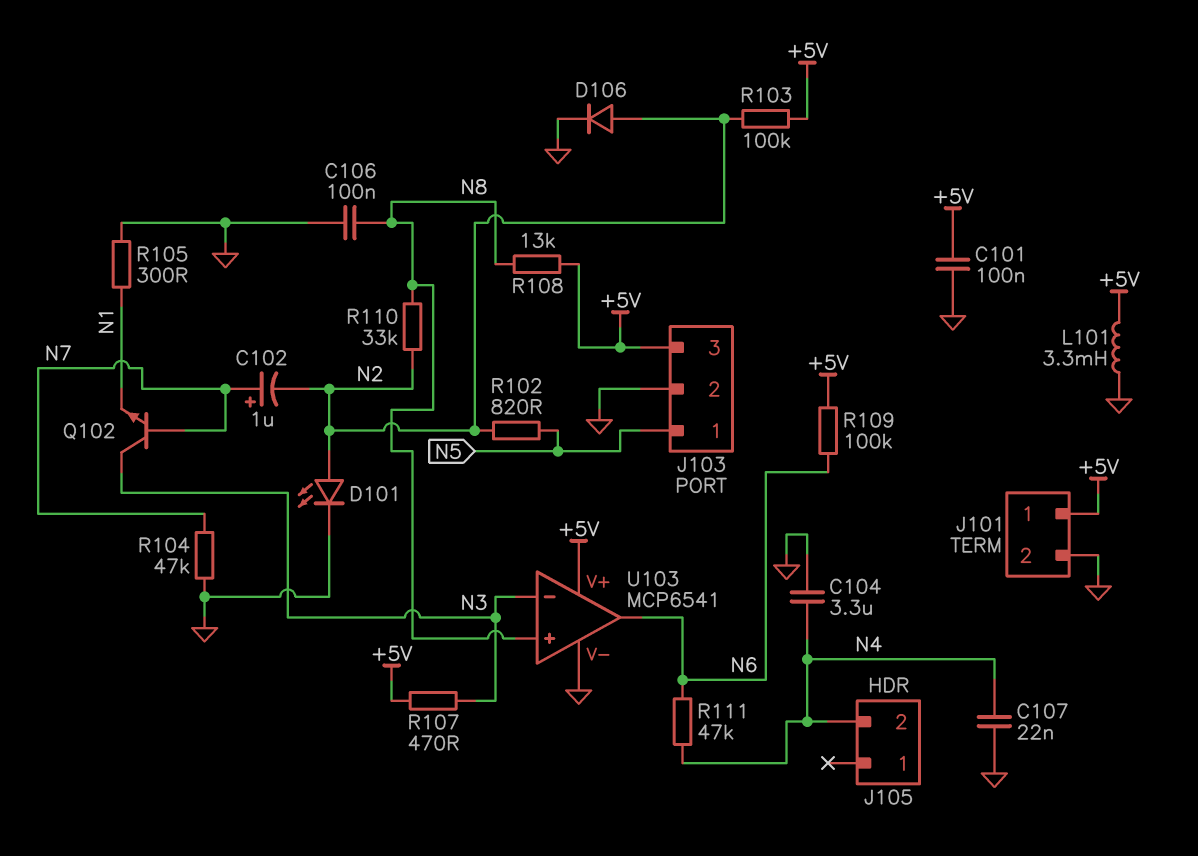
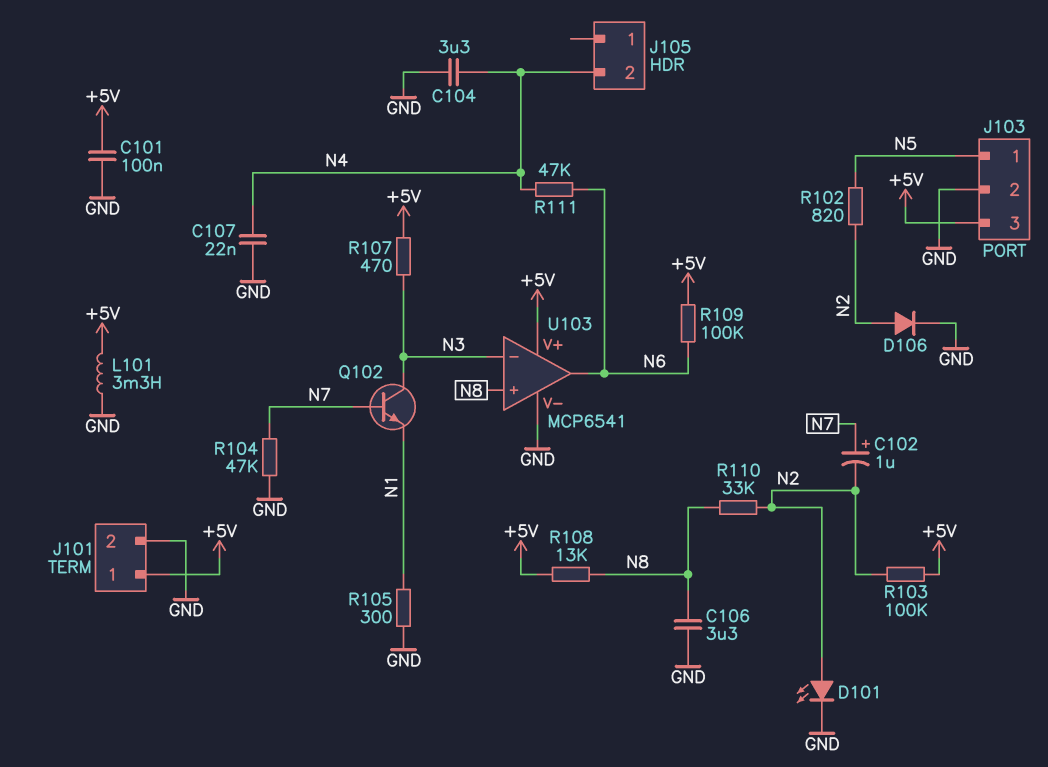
C106: 100nF (GND, N8) -> 3.3uF (GND, N8)

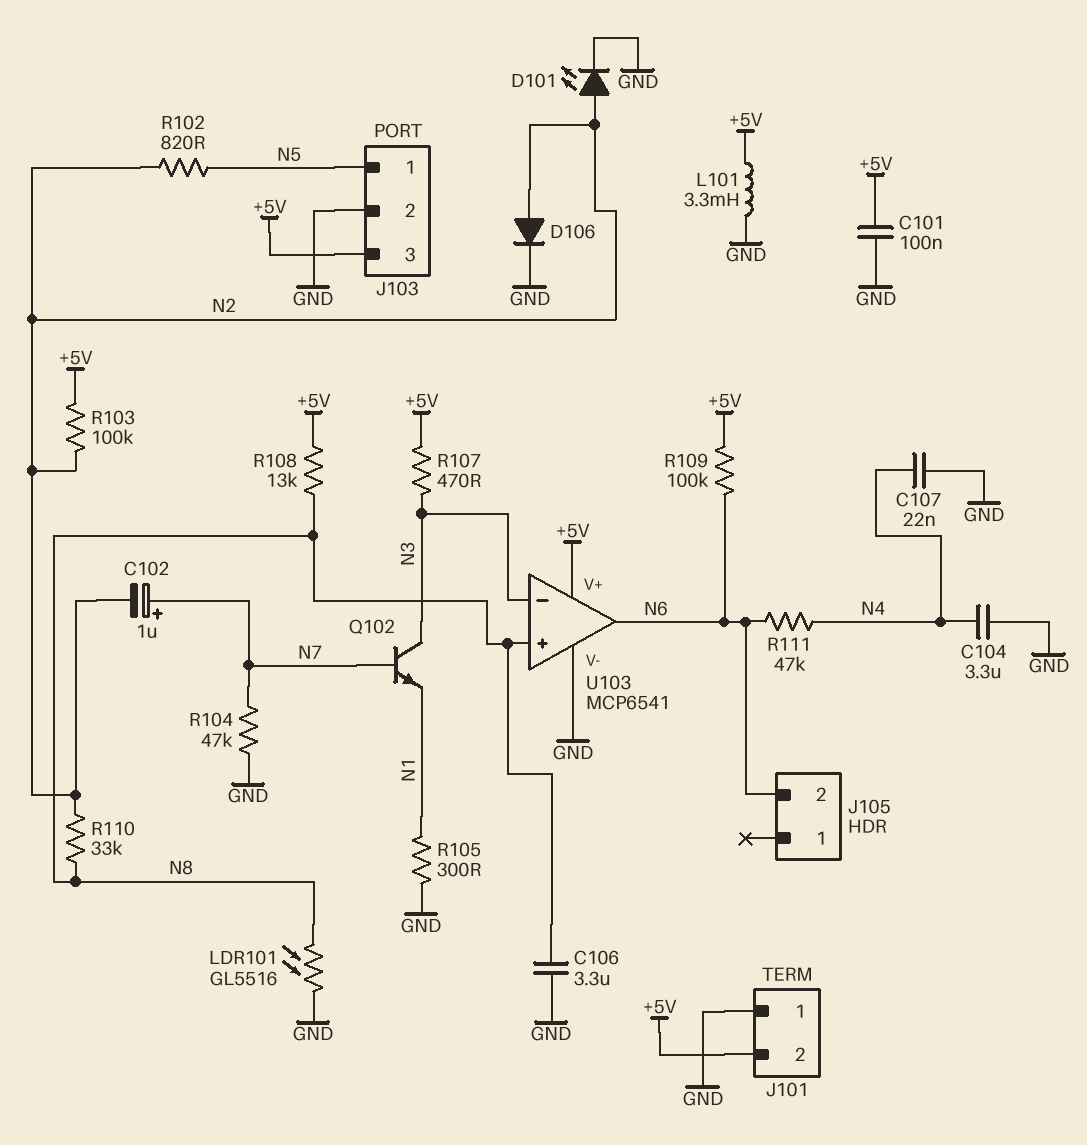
J101 pin 1: +5V -> GND
J101 pin 2: GND -> +5V
J105 pin 2: N4 -> N6
LDR101: none -> GL5516 (GND, N8)

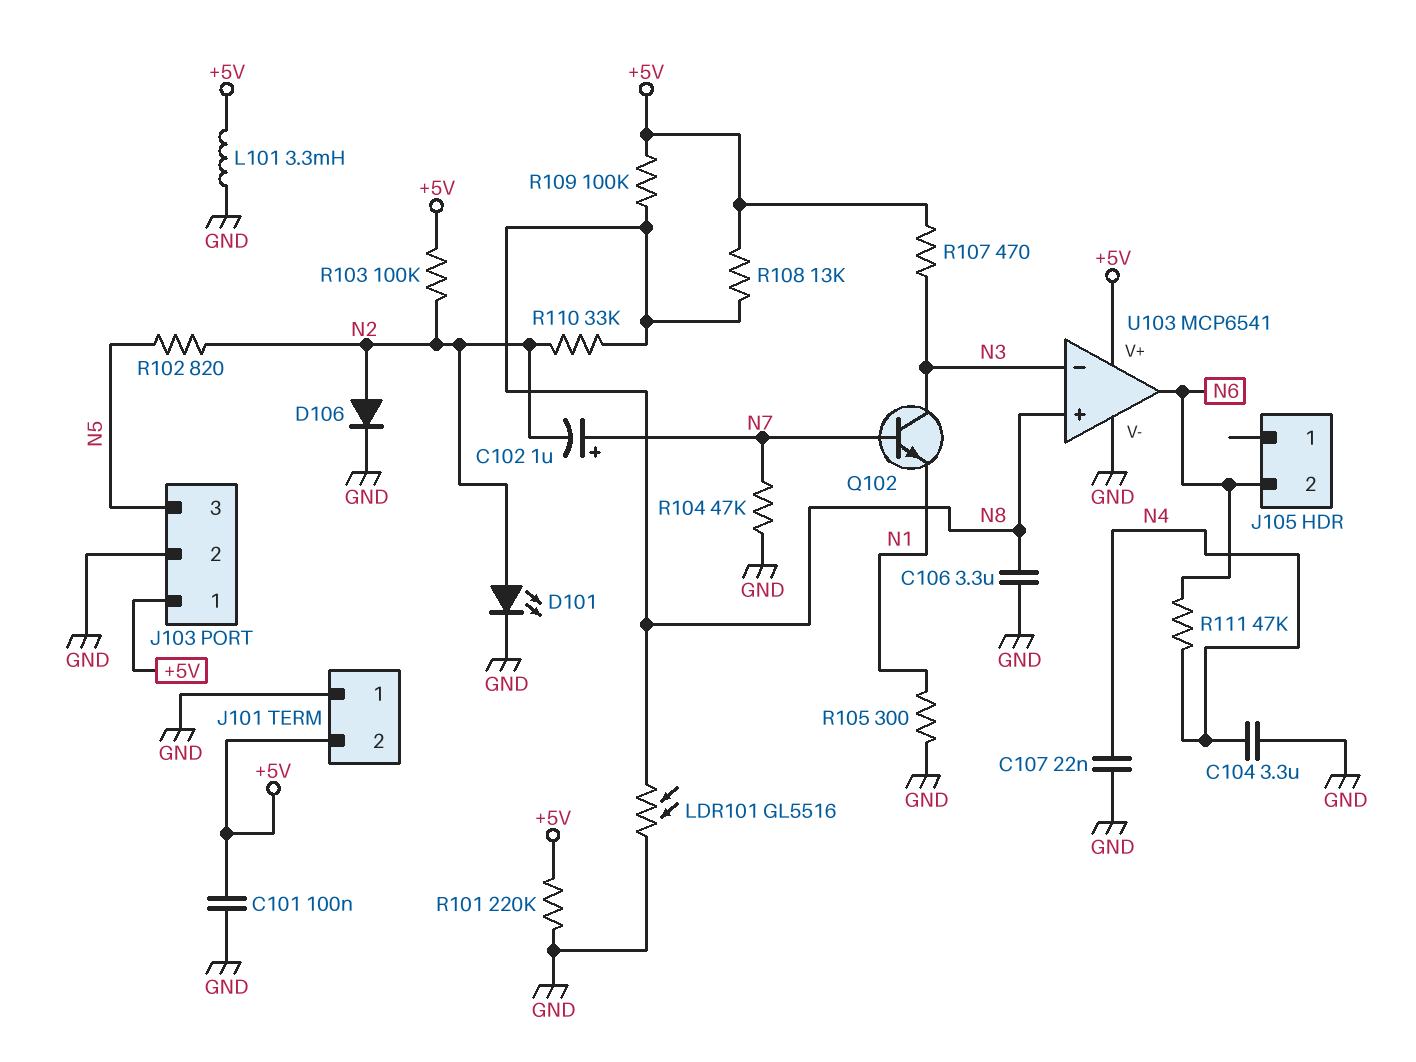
J103 pin 1: N5 -> +5V
J103 pin 3: +5V -> N5
R101: none -> 220k (+5V, GND)
R109: 100k (+5V, N6) -> 100k (+5V, N8)

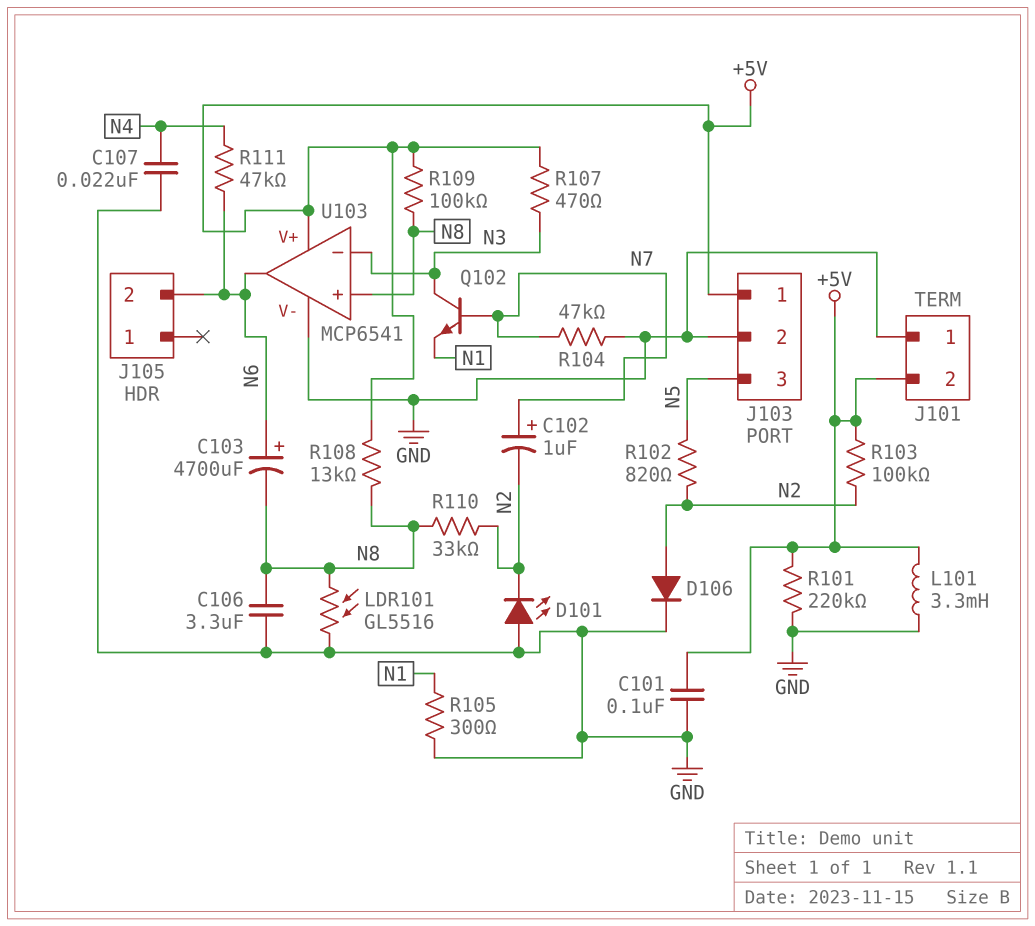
C103: none -> 4700uF (plus N6, minus N8)
C104: 3.3uF (GND, N4) -> none
D101: LED (A N2, K GND) -> LED (A GND, K N2)

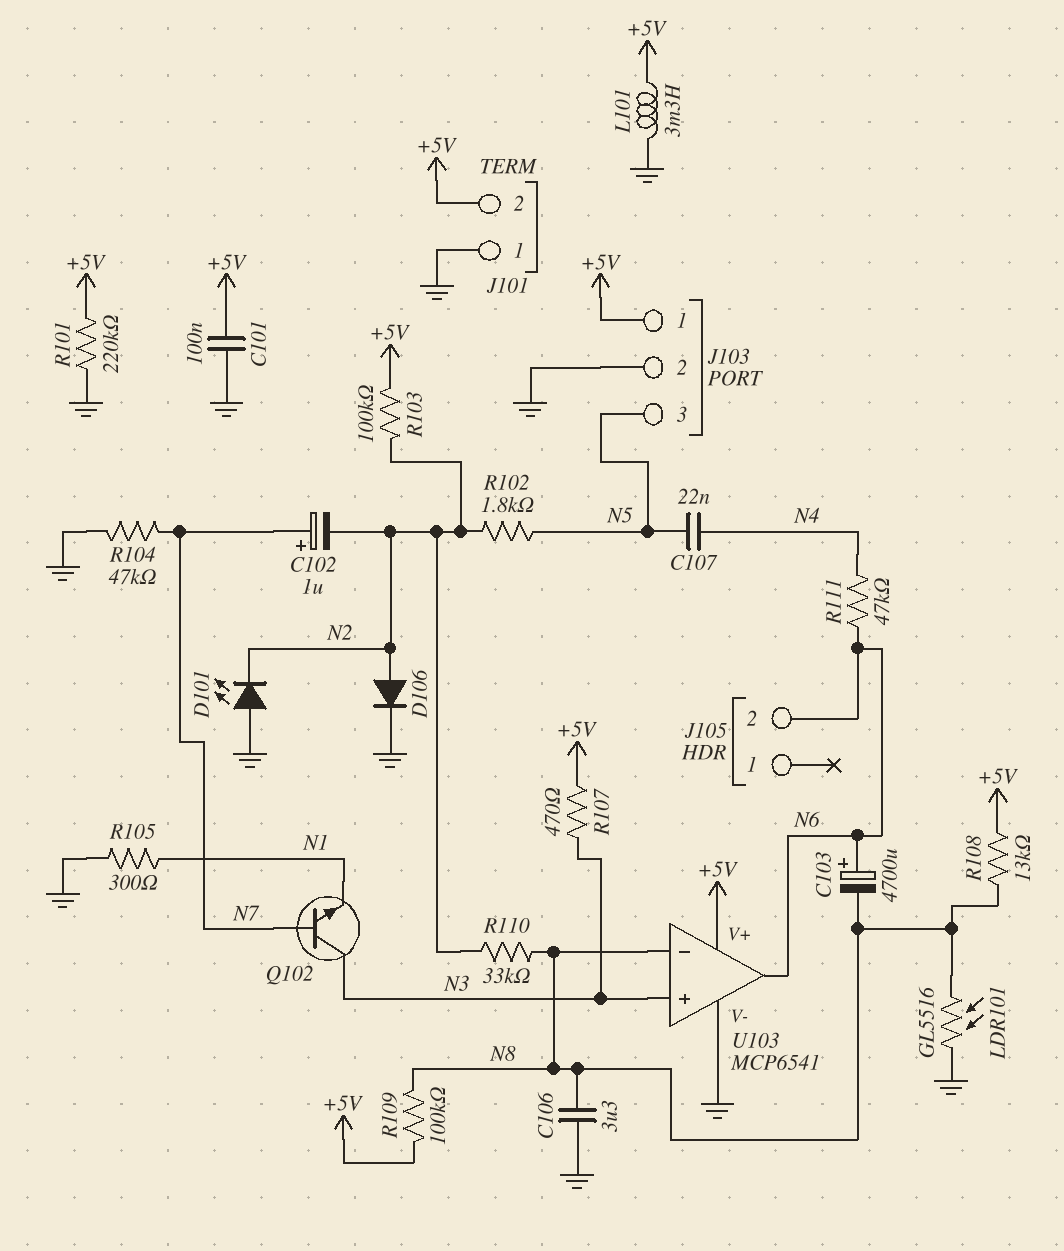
C107: 22nF (GND, N4) -> 22nF (N4, N5)
R102: 820 (N2, N5) -> 1.8k (N2, N5)
U103 pin in+: N8 -> N3
U103 pin in-: N3 -> N8

